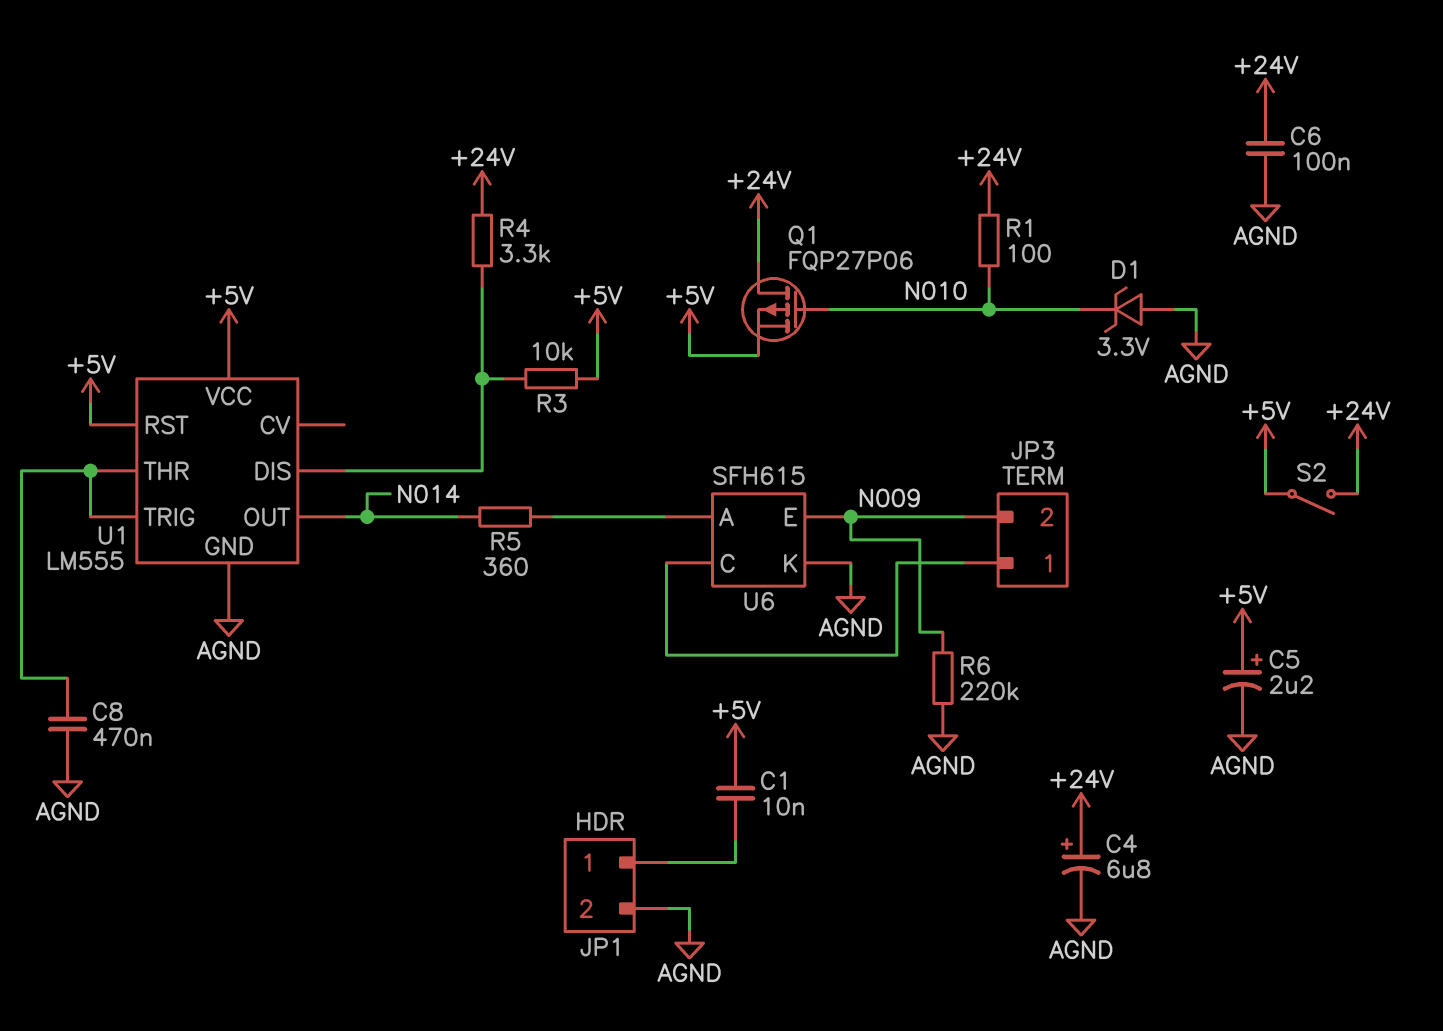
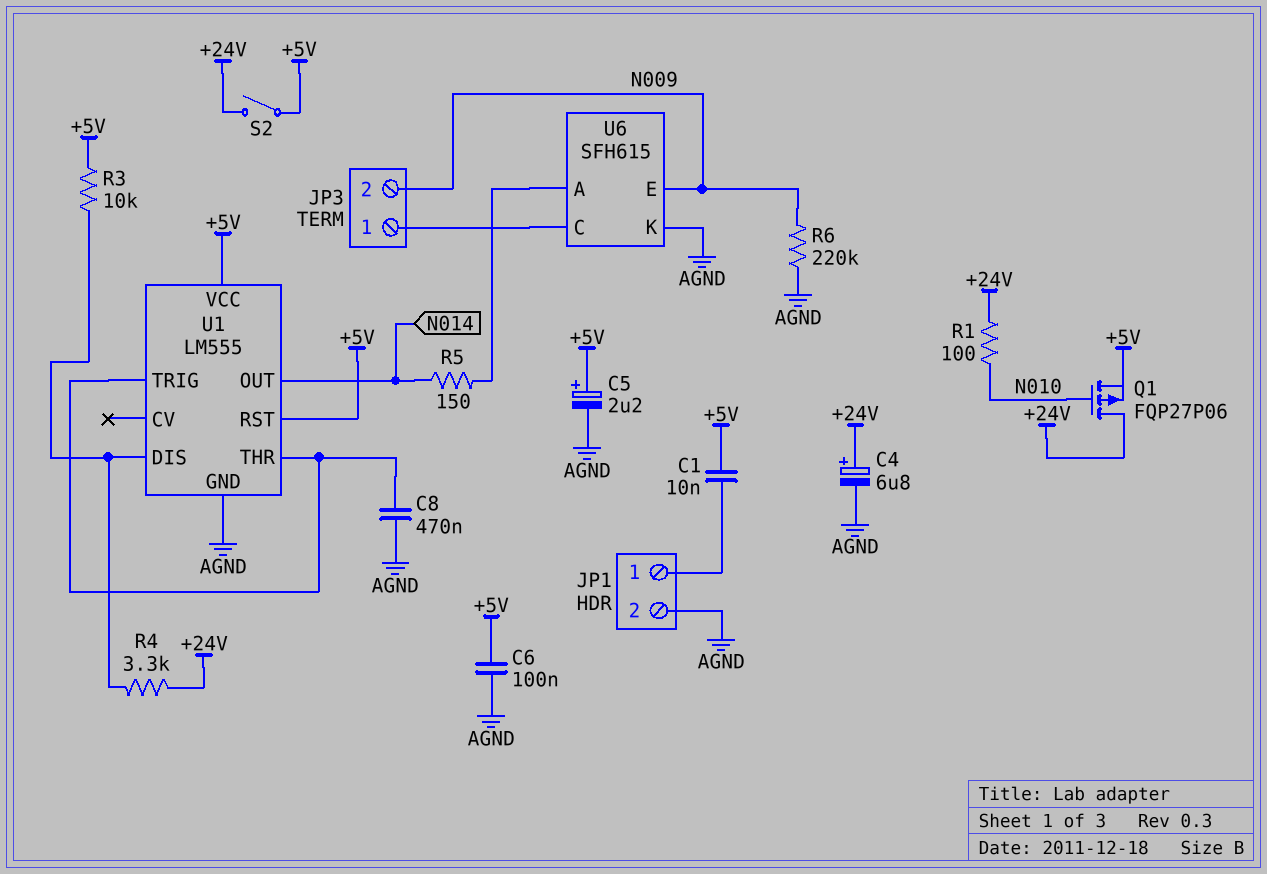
C6: 100nF (+24V, AGND) -> 100nF (+5V, AGND)
D1: zener 3.3V (A AGND, K N010) -> none
R5: 360 (N014, U6/A) -> 150 (N014, U6/A)

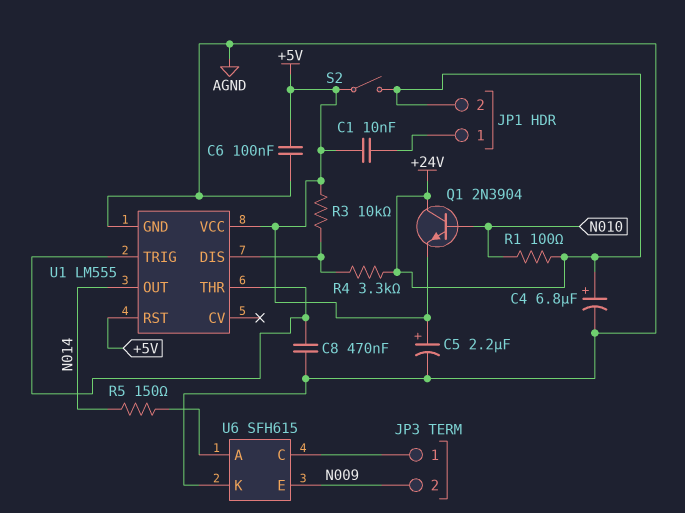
JP1 pin 2: AGND -> +24V
Q1: PMOS FQP27P06 (G N010, D +24V, S +5V) -> NPN 2N3904 (B N010, C +24V, E +5V)
R6: 220k (AGND, N009) -> none

